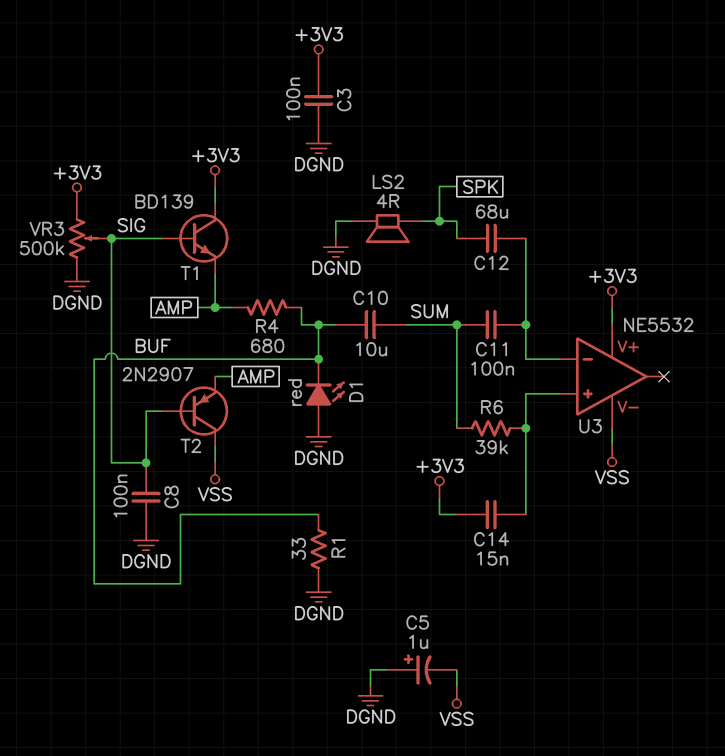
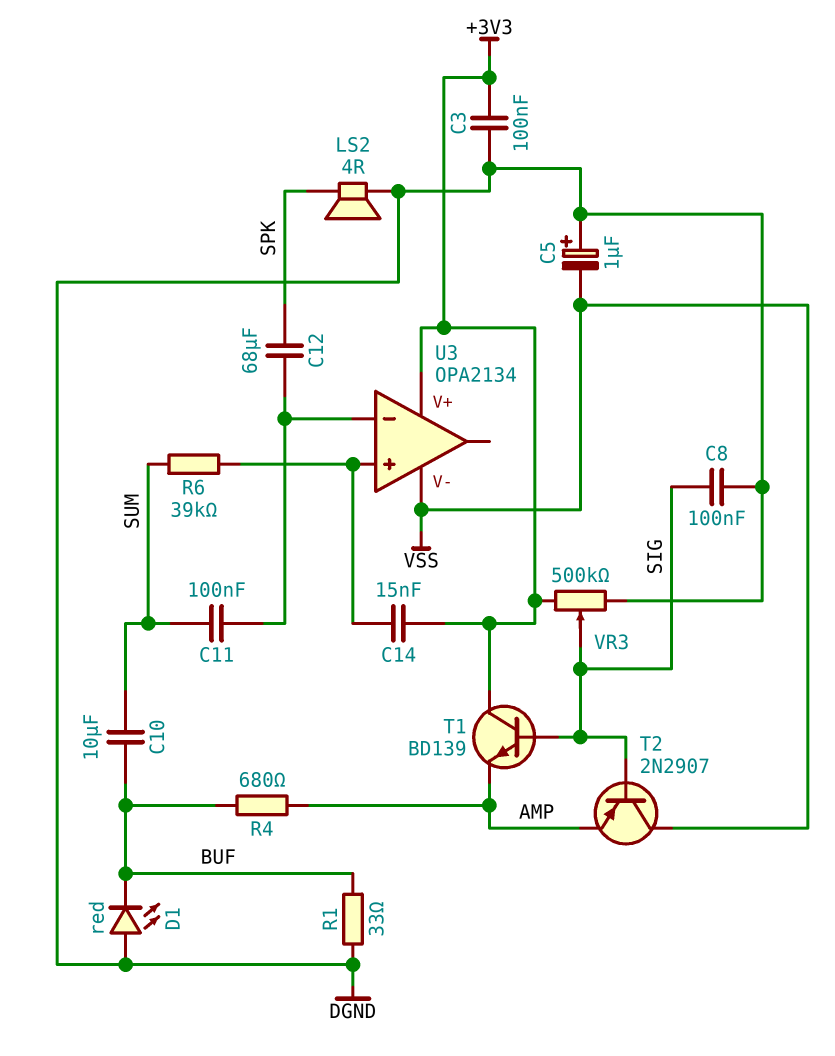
U3: NE5532 -> OPA2134

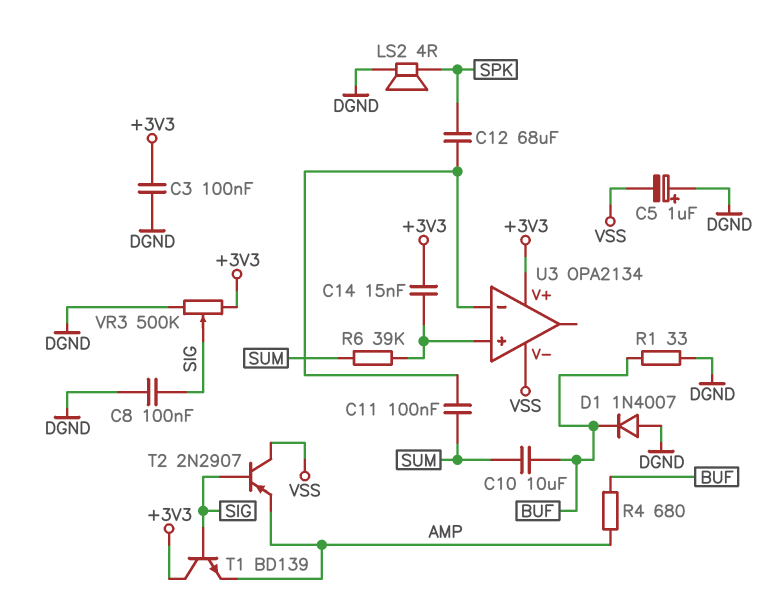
D1: LED red (A DGND, K BUF) -> diode 1N4007 (A DGND, K BUF)

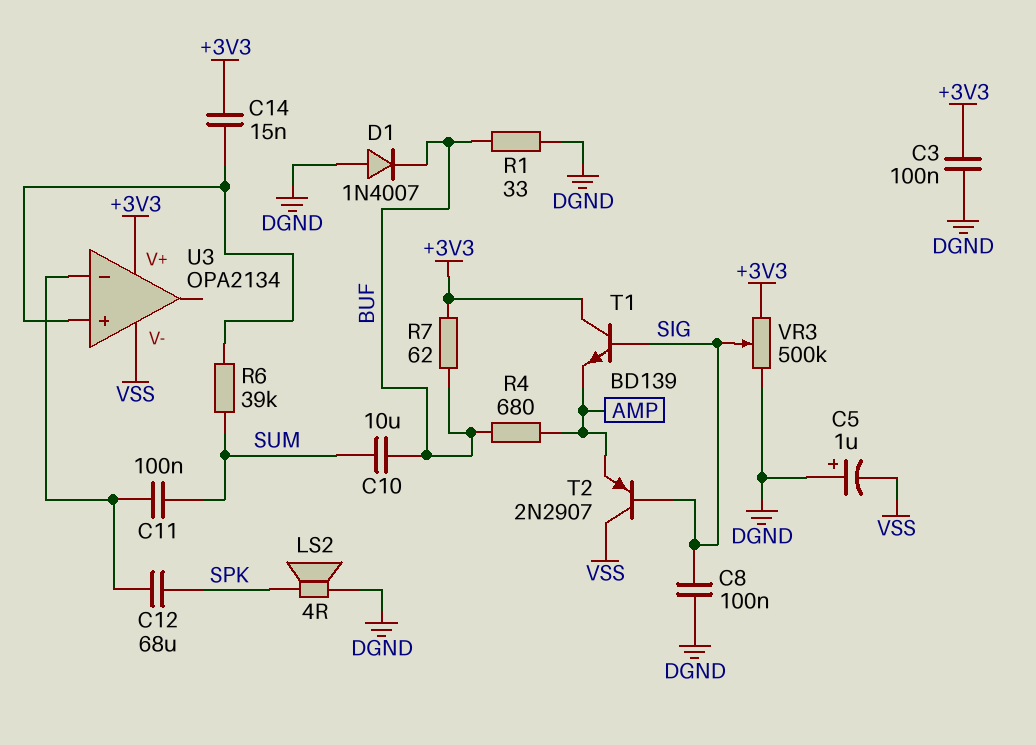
R7: none -> 62 (+3V3, BUF)

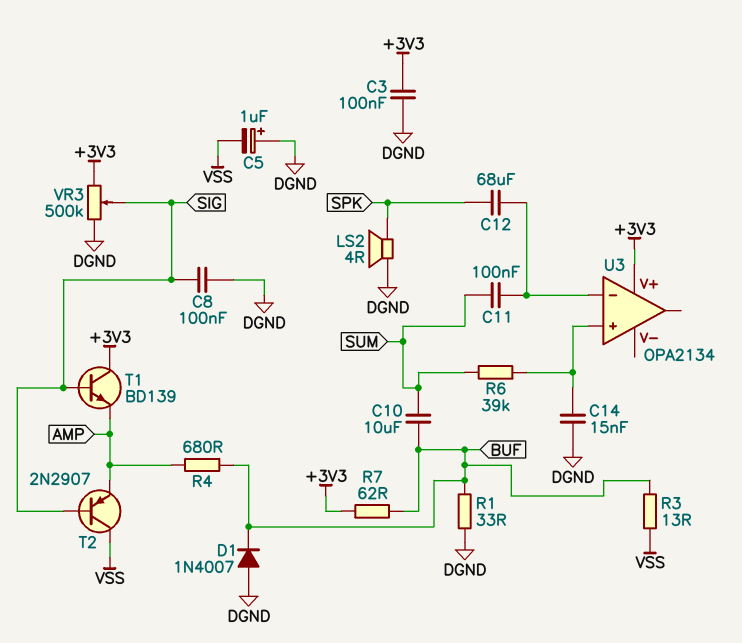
C14: 15nF (+3V3, U3/in+) -> 15nF (DGND, U3/in+)
R3: none -> 13 (BUF, VSS)
U3 pin V-: VSS -> none

